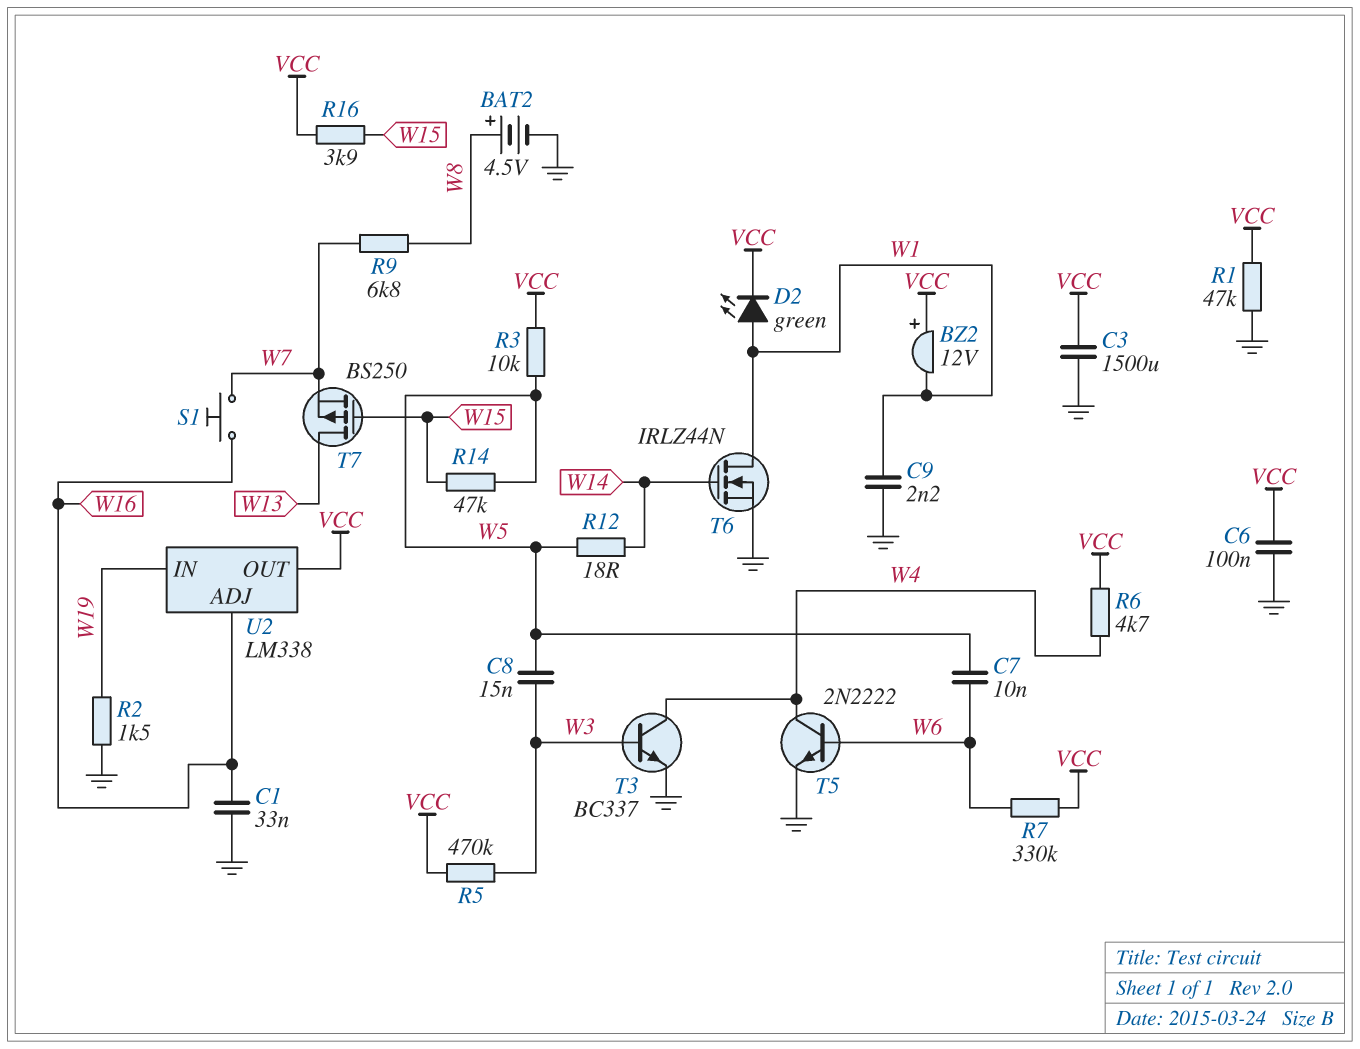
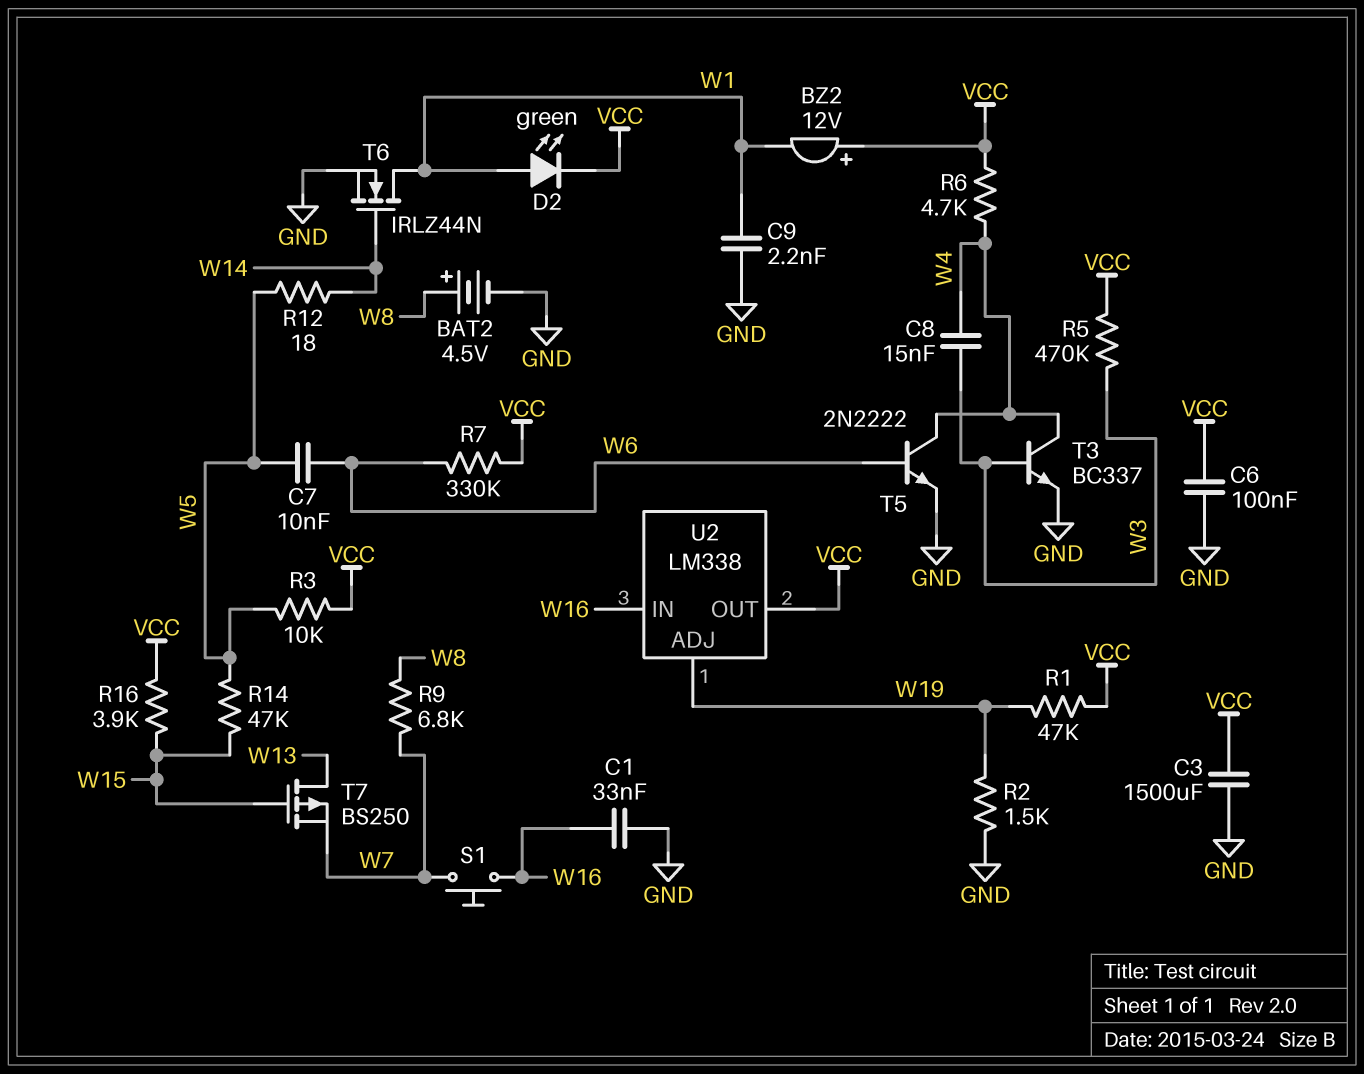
C8: 15nF (W3, W5) -> 15nF (W3, W4)
R1: 47k (GND, VCC) -> 47k (VCC, W19)
U2 pin ADJ: W16 -> W19
U2 pin IN: W19 -> W16

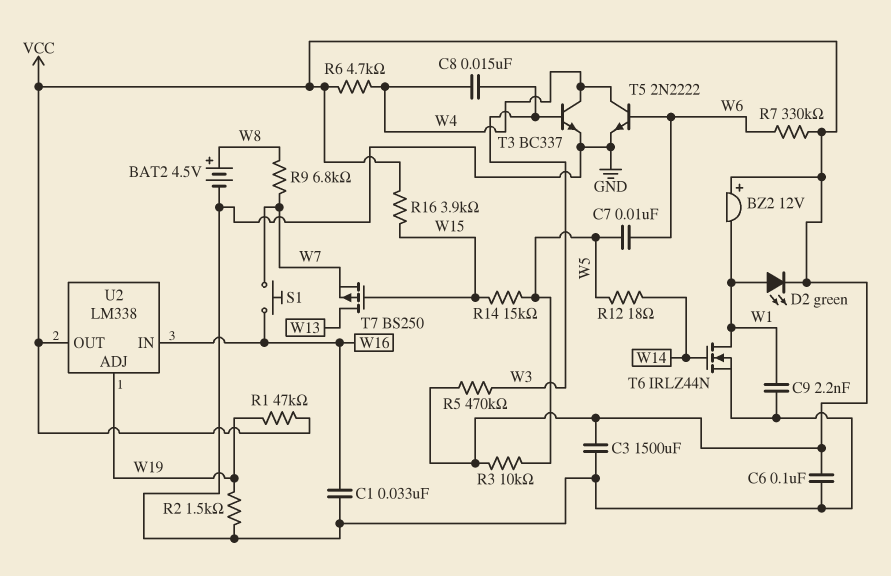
R14: 47k (W5, W15) -> 15k (W5, W15)

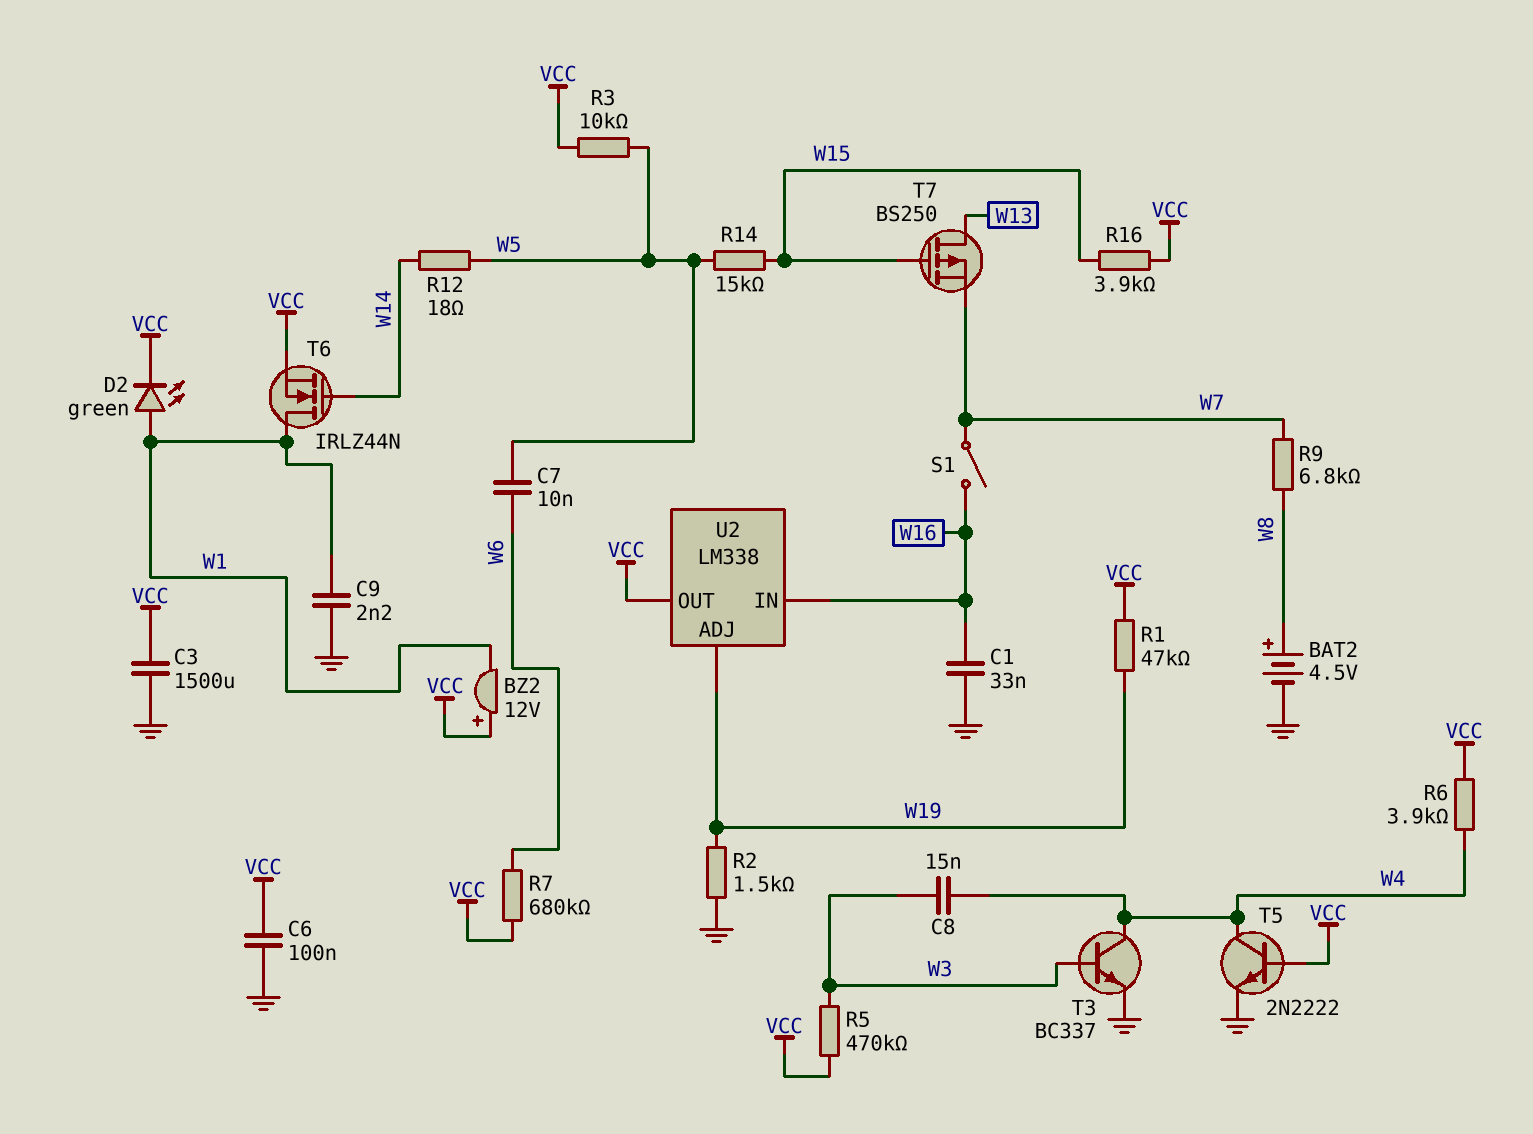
R6: 4.7k (VCC, W4) -> 3.9k (VCC, W4)
R7: 330k (VCC, W6) -> 680k (VCC, W6)
S1: button (W7, W16) -> switch (W7, W16)
T5: NPN 2N2222 (B W6, C W4, E GND) -> NPN 2N2222 (B VCC, C W4, E GND)
T6: NMOS IRLZ44N (G W14, D W1, S GND) -> NMOS IRLZ44N (G W14, D W1, S VCC)

